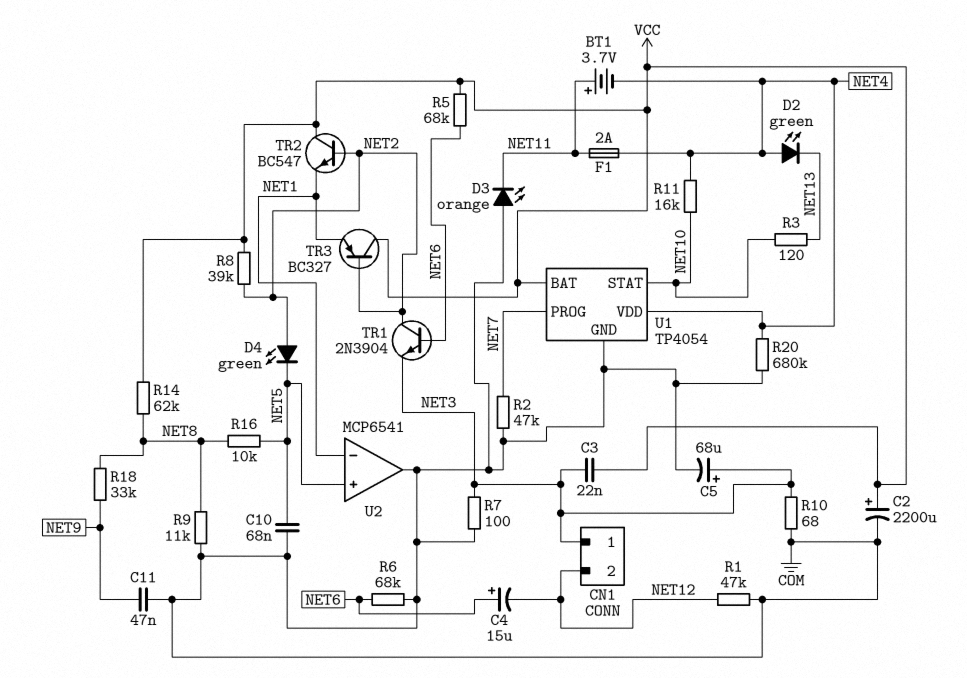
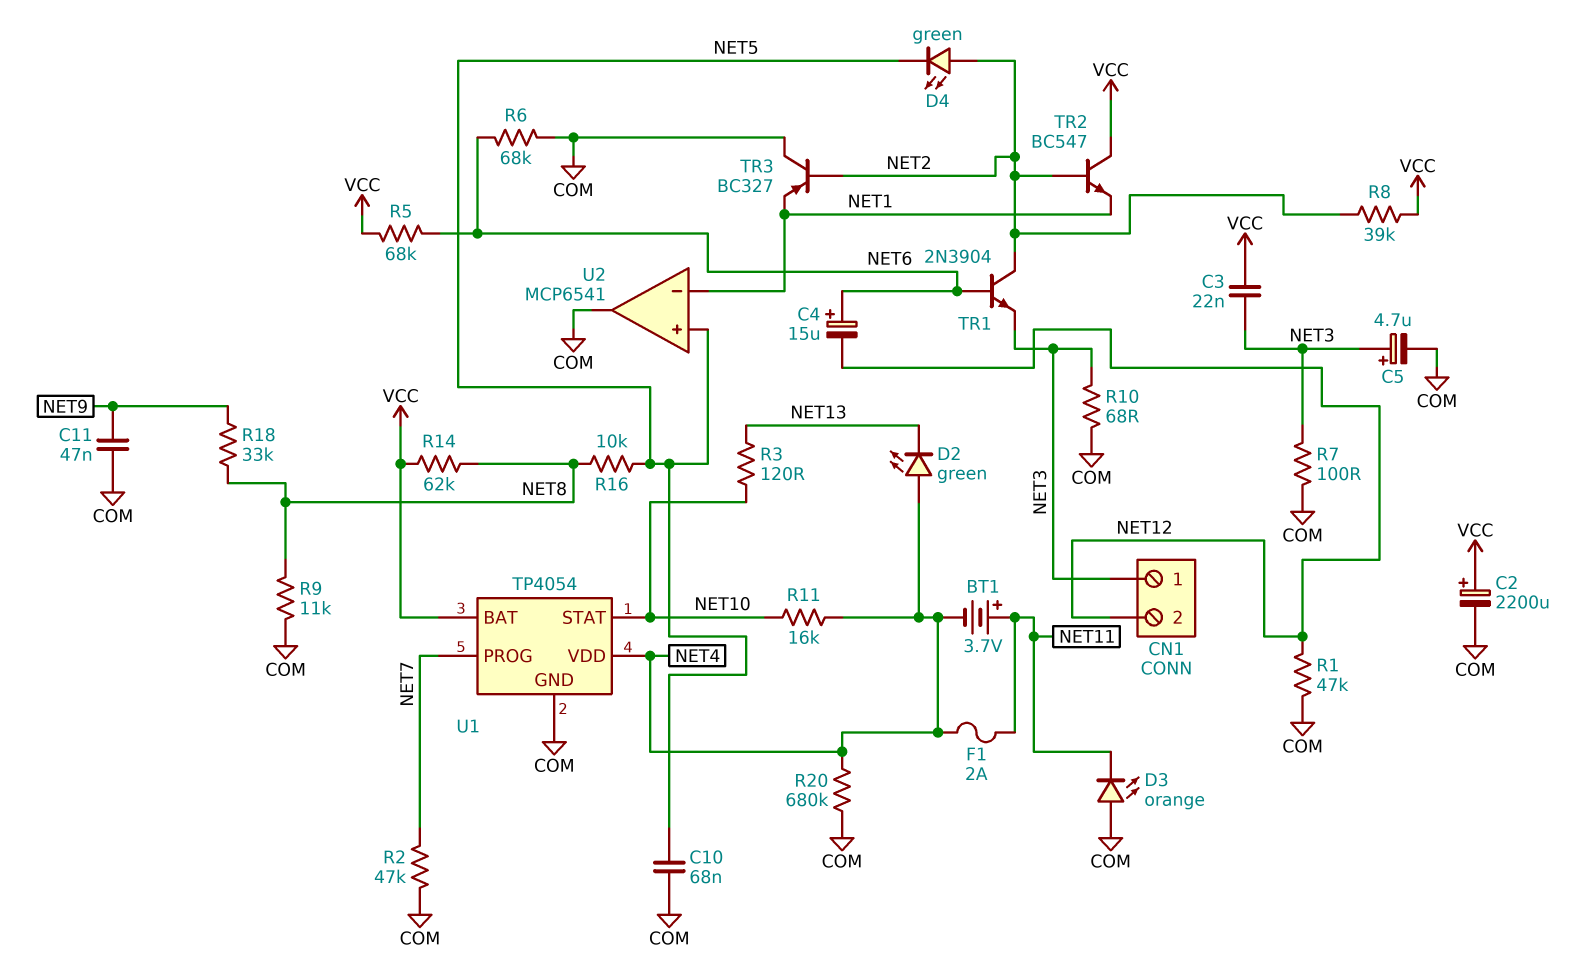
C5: 68uF (plus NET3, minus COM) -> 4.7uF (plus NET3, minus COM)
TR3: PNP BC327 (B NET2, C VCC, E NET1) -> PNP BC327 (B NET2, C COM, E NET1)

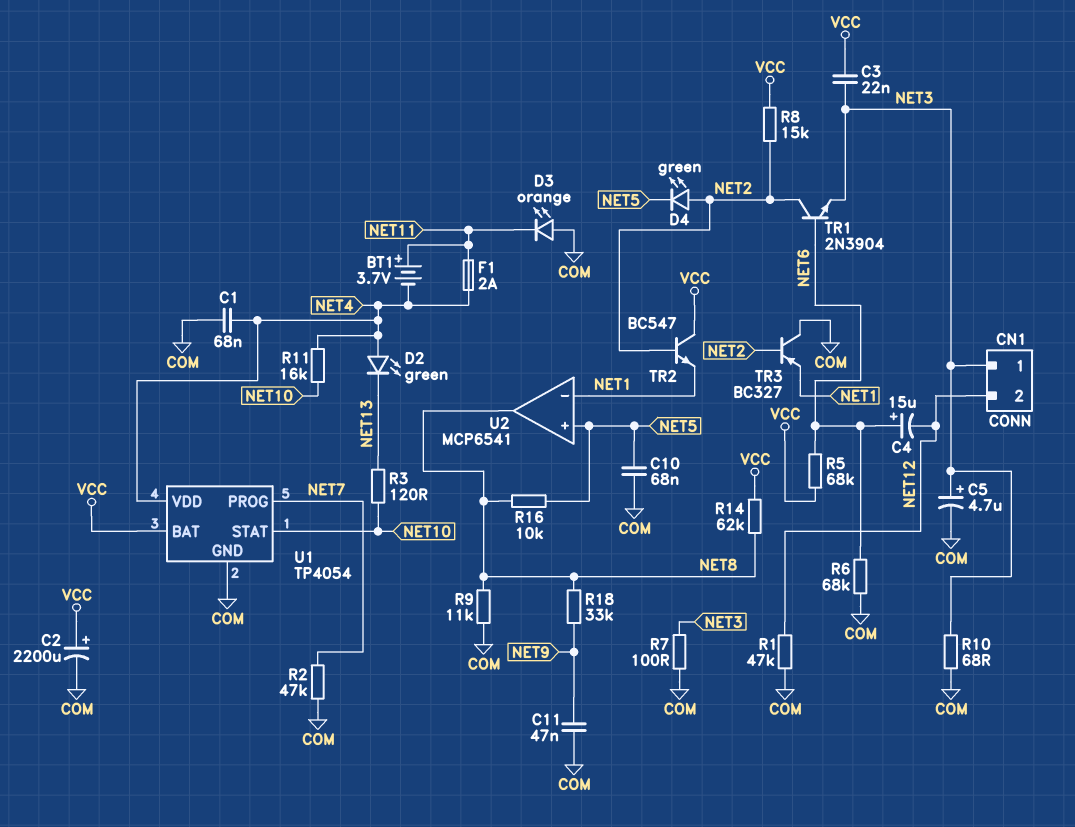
C1: none -> 68nF (COM, NET4)
R8: 39k (NET2, VCC) -> 15k (NET2, VCC)
R20: 680k (COM, NET4) -> none
U2 pin out: COM -> NET8

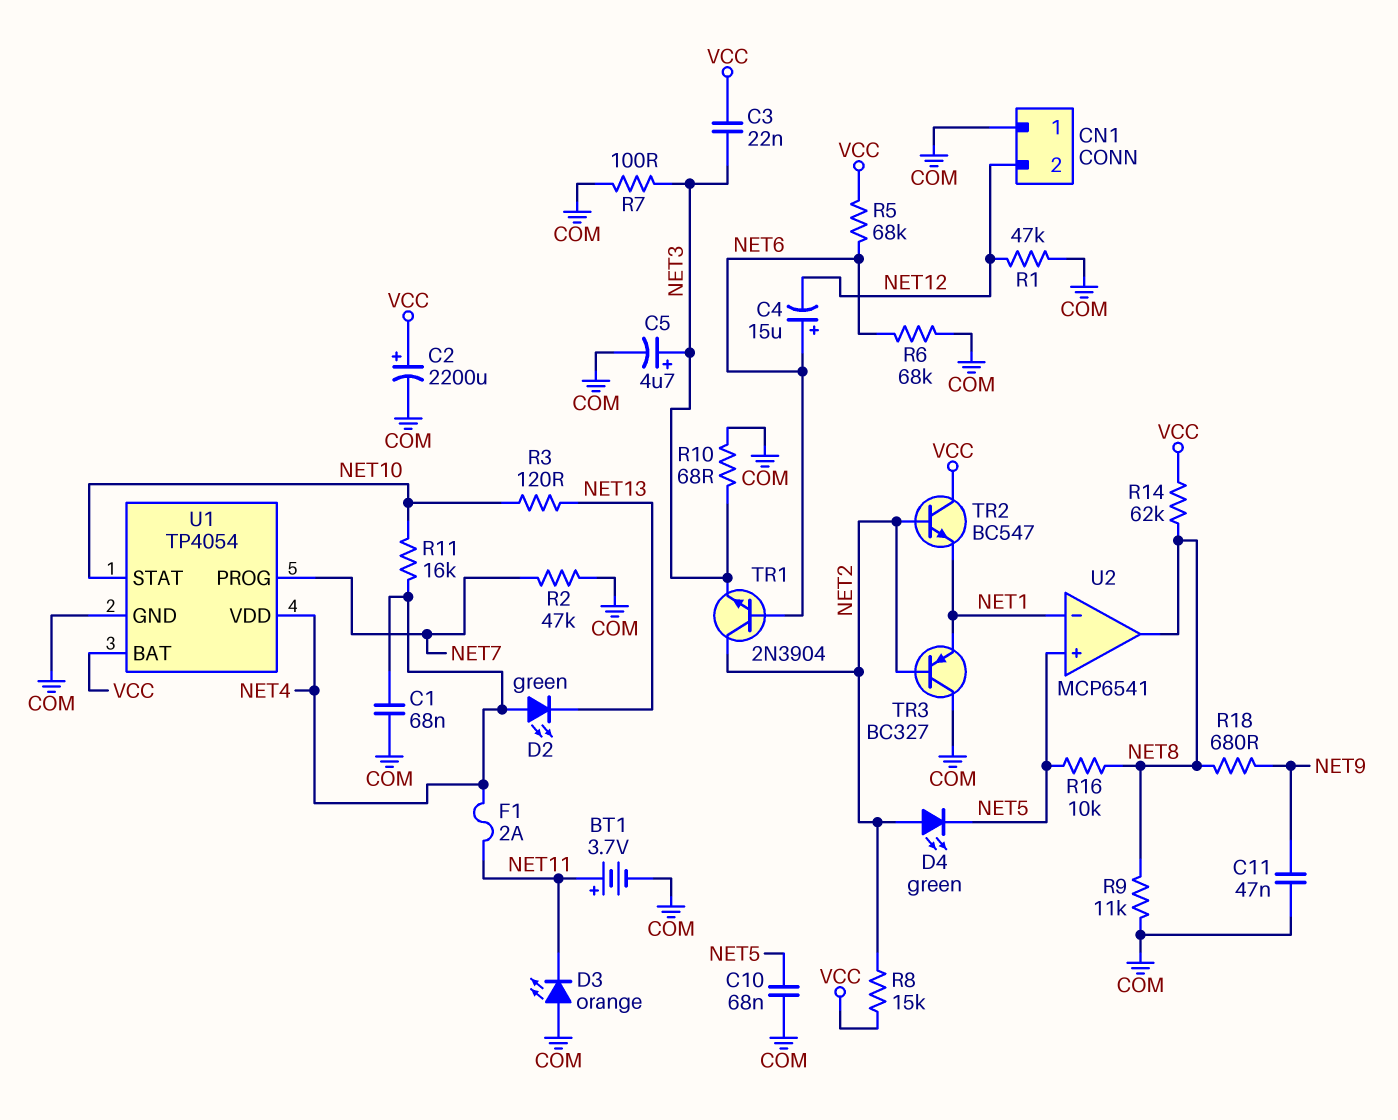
BT1: 3.7V (plus NET11, minus NET4) -> 3.7V (plus NET11, minus COM)
CN1 pin 1: NET3 -> COM
R18: 33k (NET8, NET9) -> 680 (NET8, NET9)

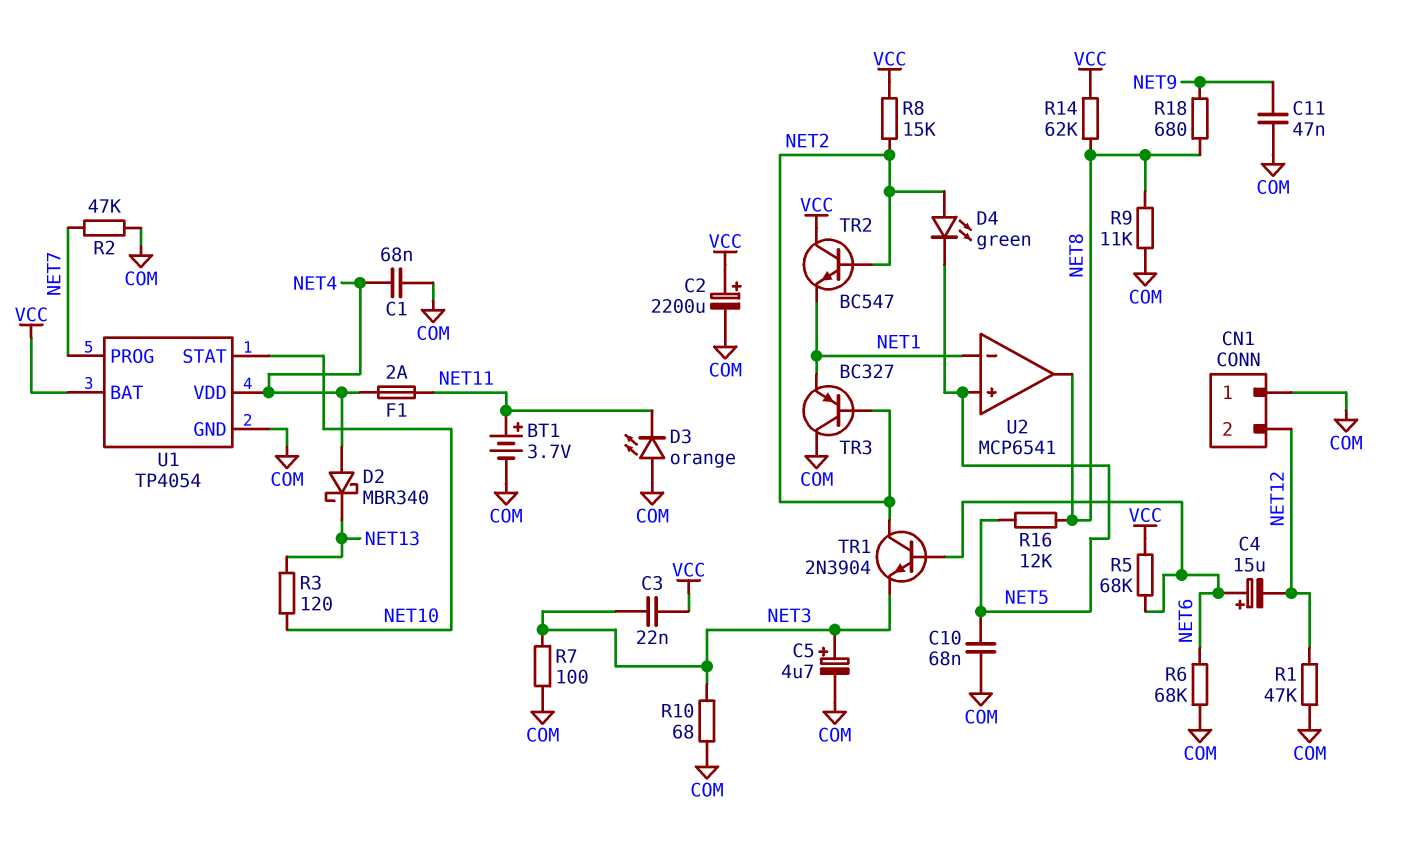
D2: LED green (A NET4, K NET13) -> schottky MBR340 (A NET4, K NET13)
R11: 16k (NET4, NET10) -> none
R16: 10k (NET5, NET8) -> 12k (NET5, NET8)

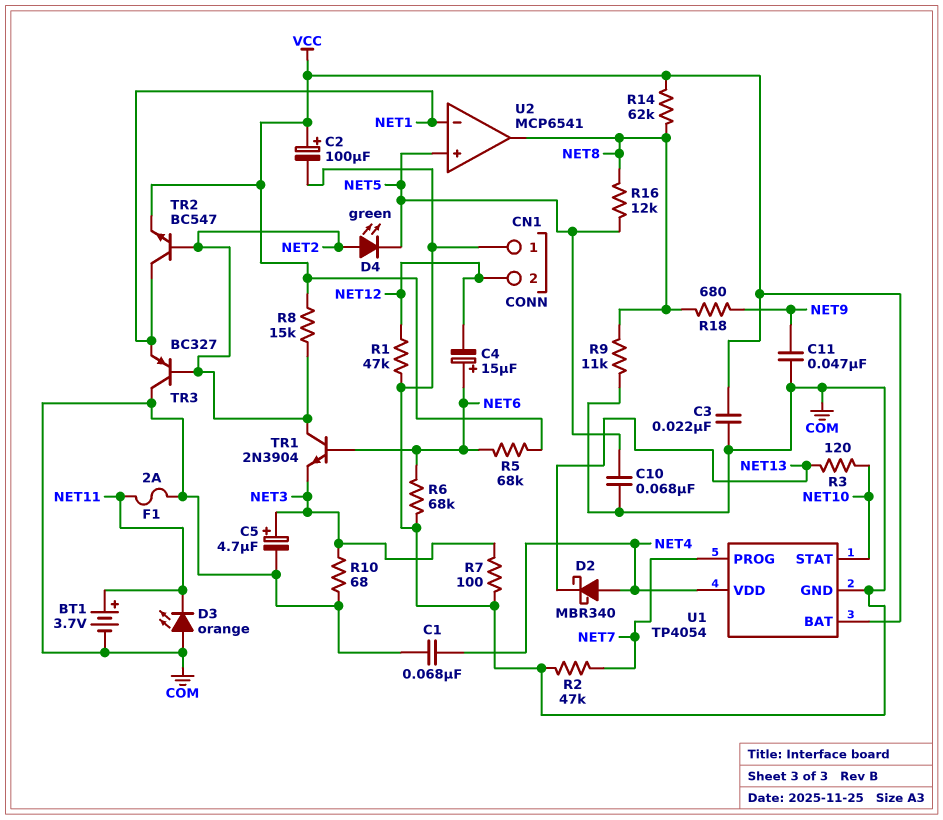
C2: 2200uF (plus VCC, minus COM) -> 100uF (plus VCC, minus COM)
C3: 22nF (NET3, VCC) -> 22nF (COM, VCC)
F1: 2A (NET4, NET11) -> 2A (COM, NET11)
TR2: NPN BC547 (B NET2, C VCC, E NET1) -> NPN BC547 (B NET2, C NET1, E VCC)

